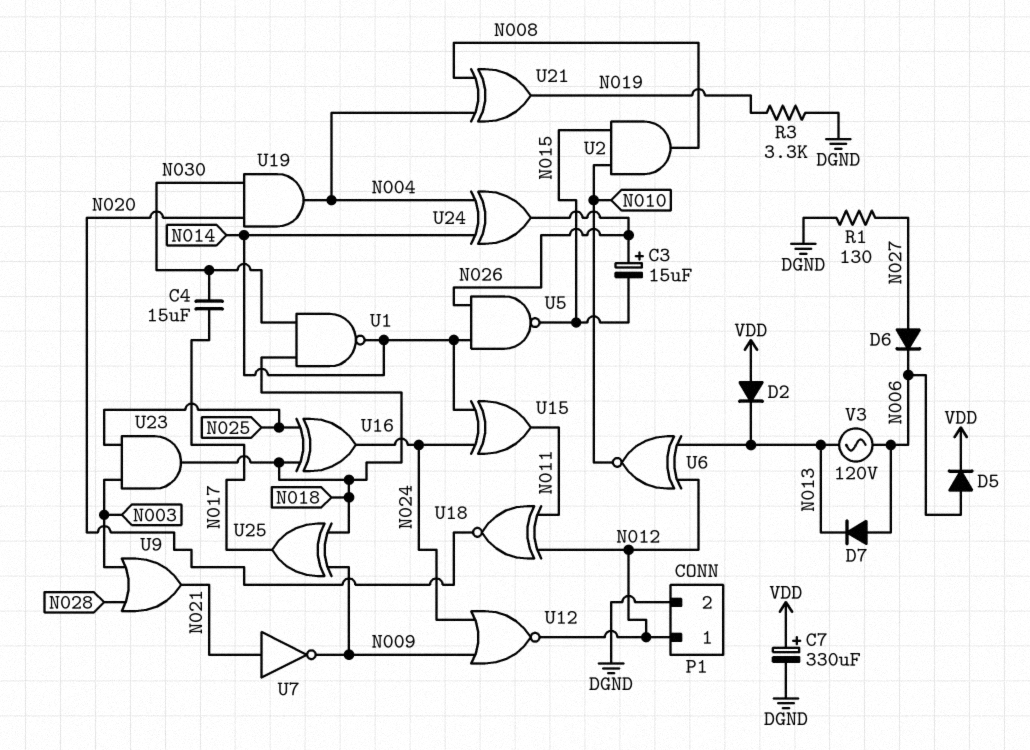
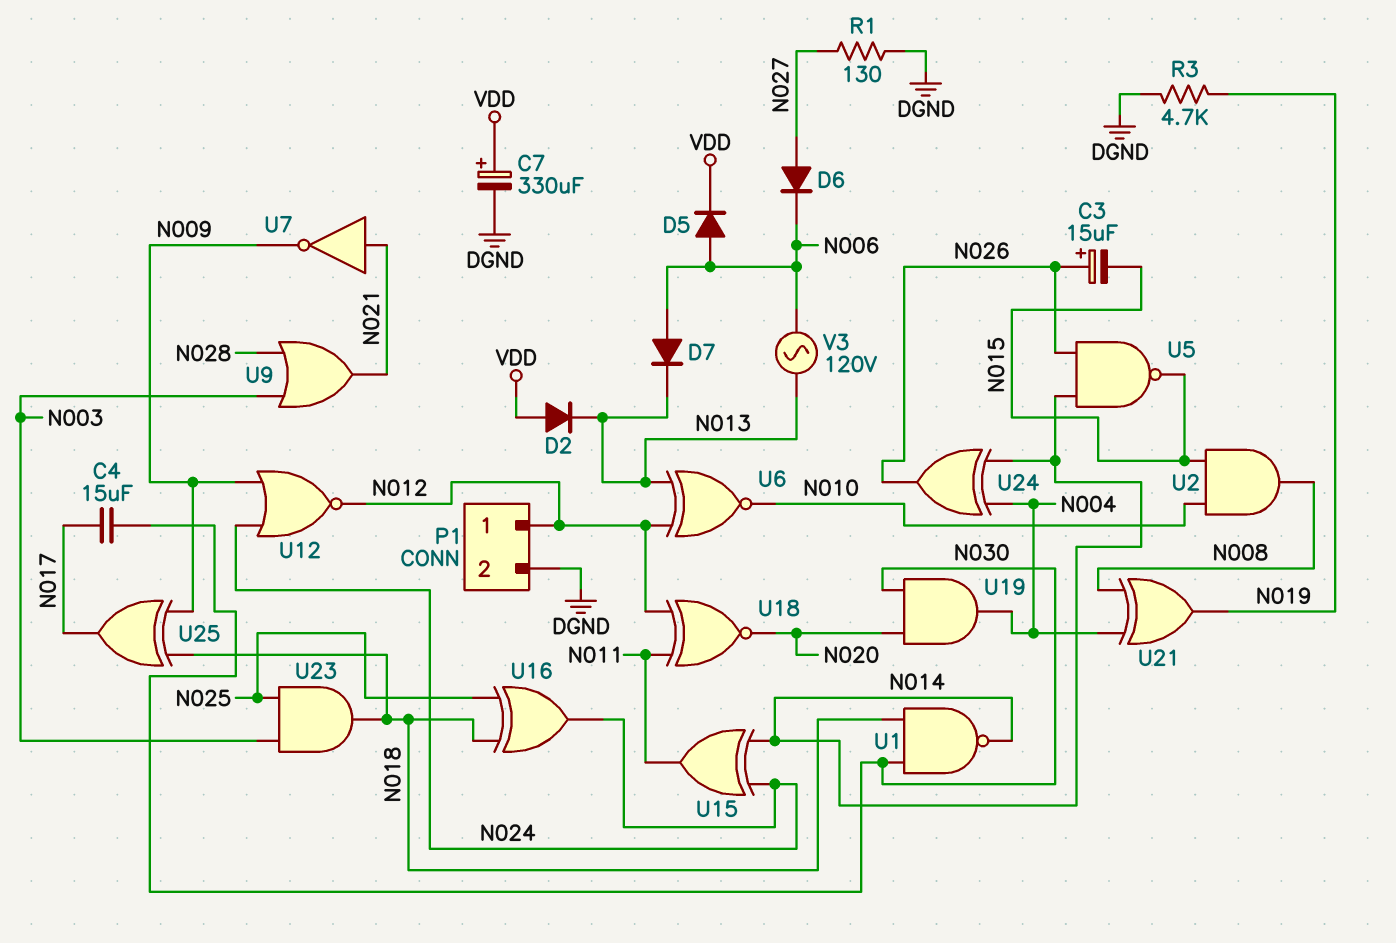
R3: 3.3k (DGND, N019) -> 4.7k (DGND, N019)

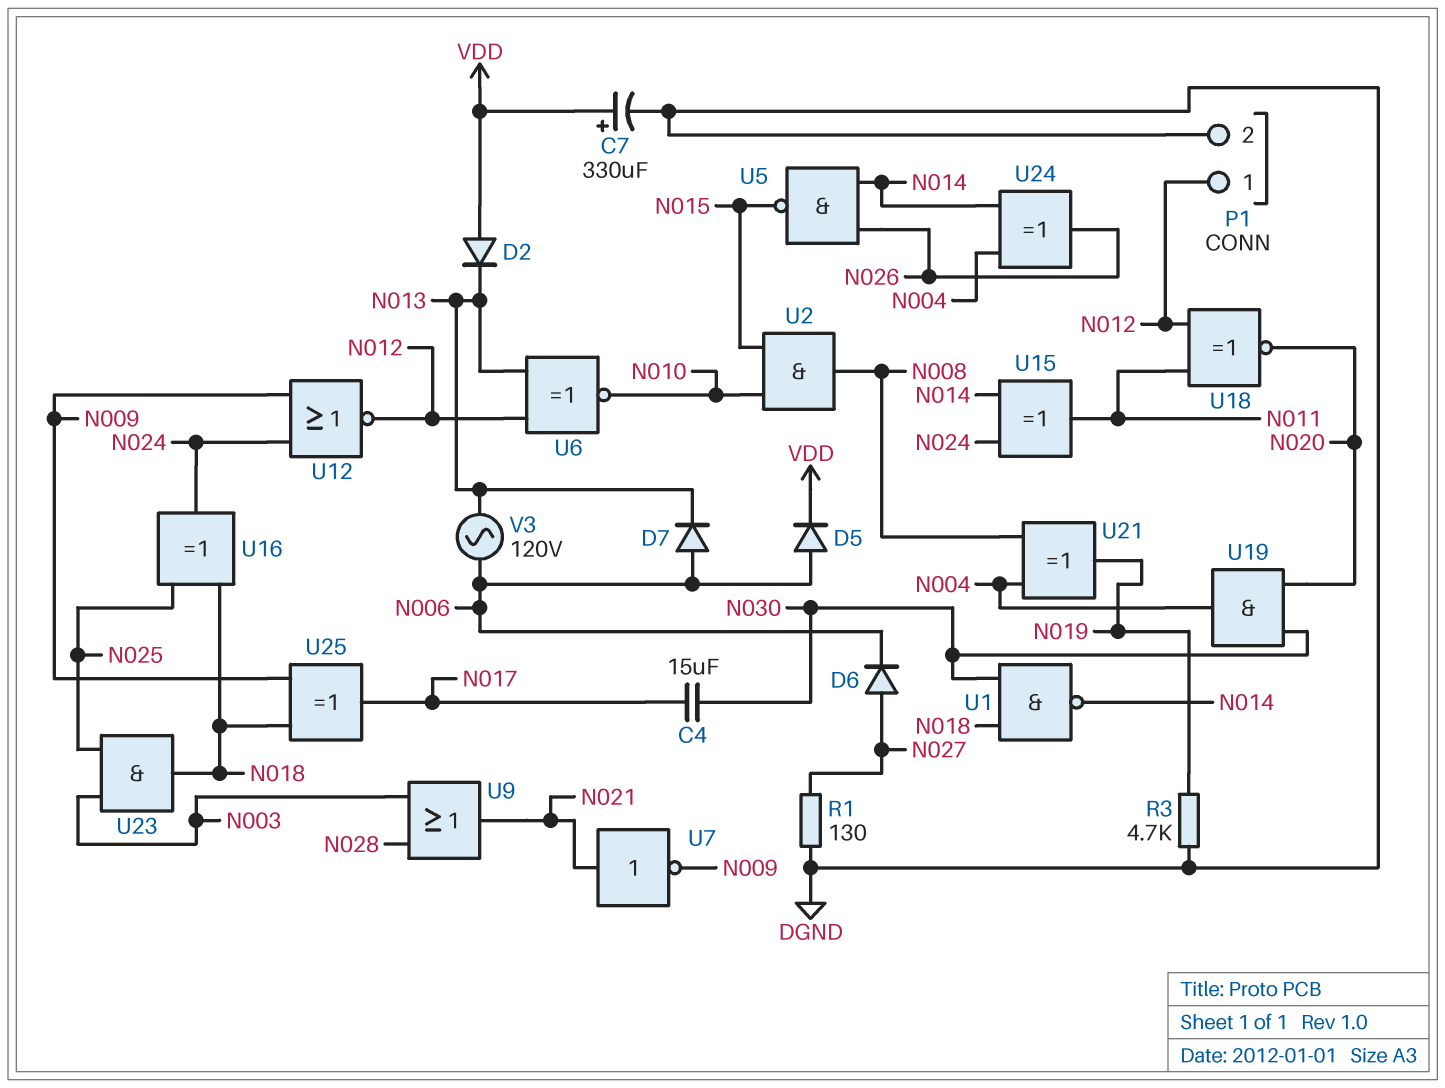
C3: 15uF (plus N026, minus N015) -> none

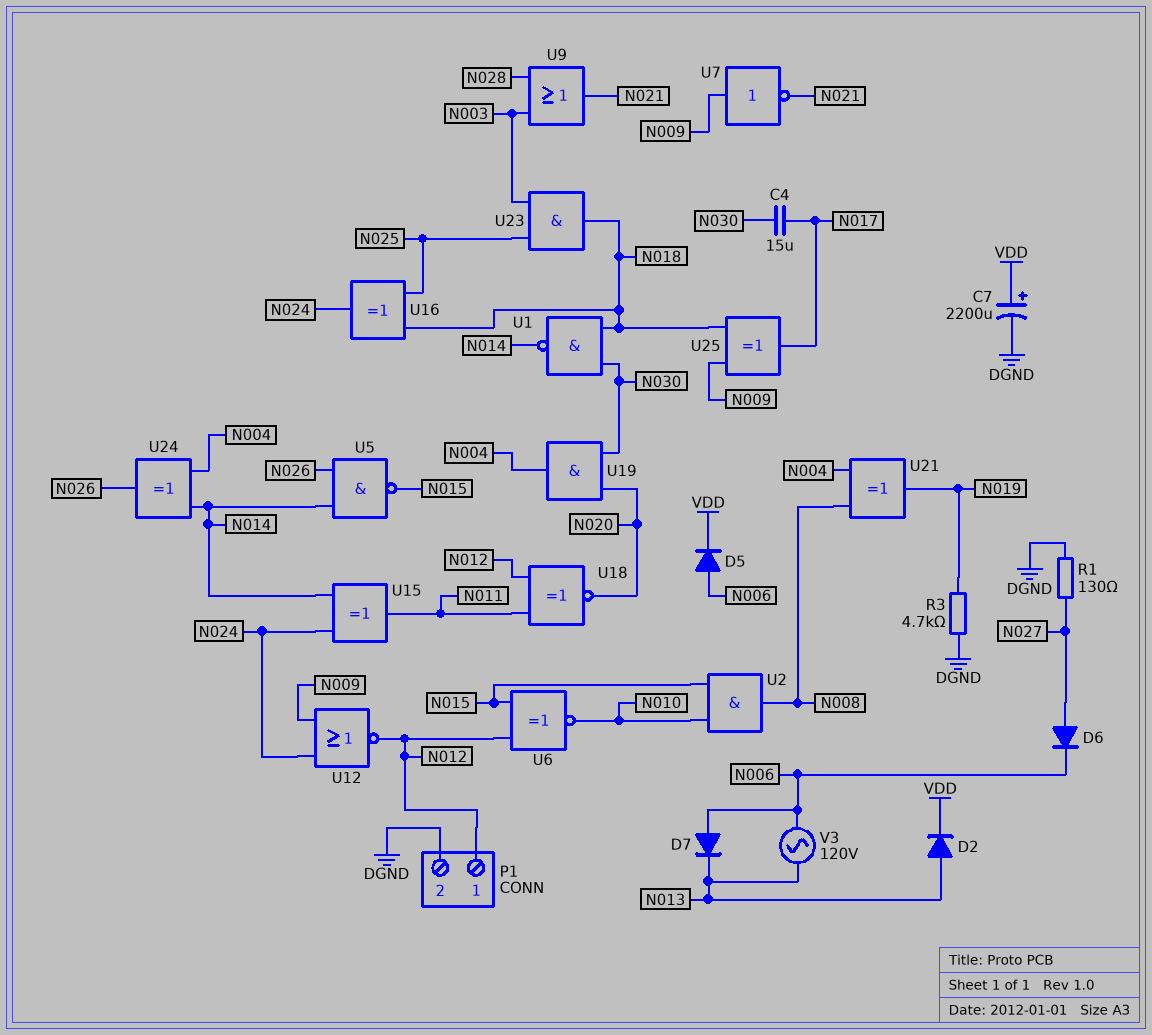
C7: 330uF (plus VDD, minus DGND) -> 2200uF (plus VDD, minus DGND)
D2: diode (A VDD, K N013) -> diode (A N013, K VDD)
U6: XNOR (in N012, in N013, out N010) -> XNOR (in N012, in N015, out N010)
U7: NOT (in N021, out N009) -> NOT (in N009, out N021)

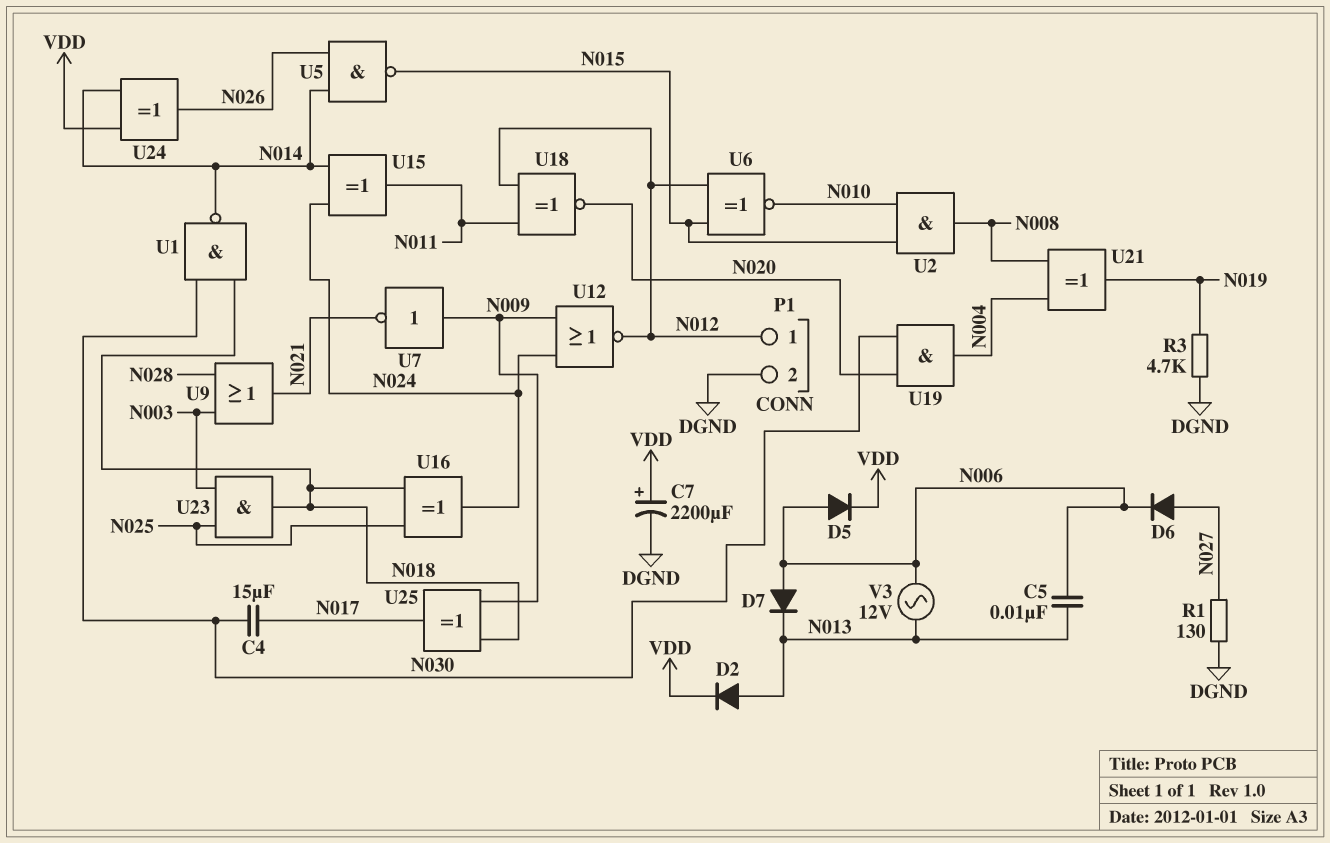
C5: none -> 10nF (N006, N013)
U24: XOR (in N004, in N014, out N026) -> XOR (in N014, in VDD, out N026)
V3: AC 120V (N006, N013) -> AC 12V (N006, N013)

